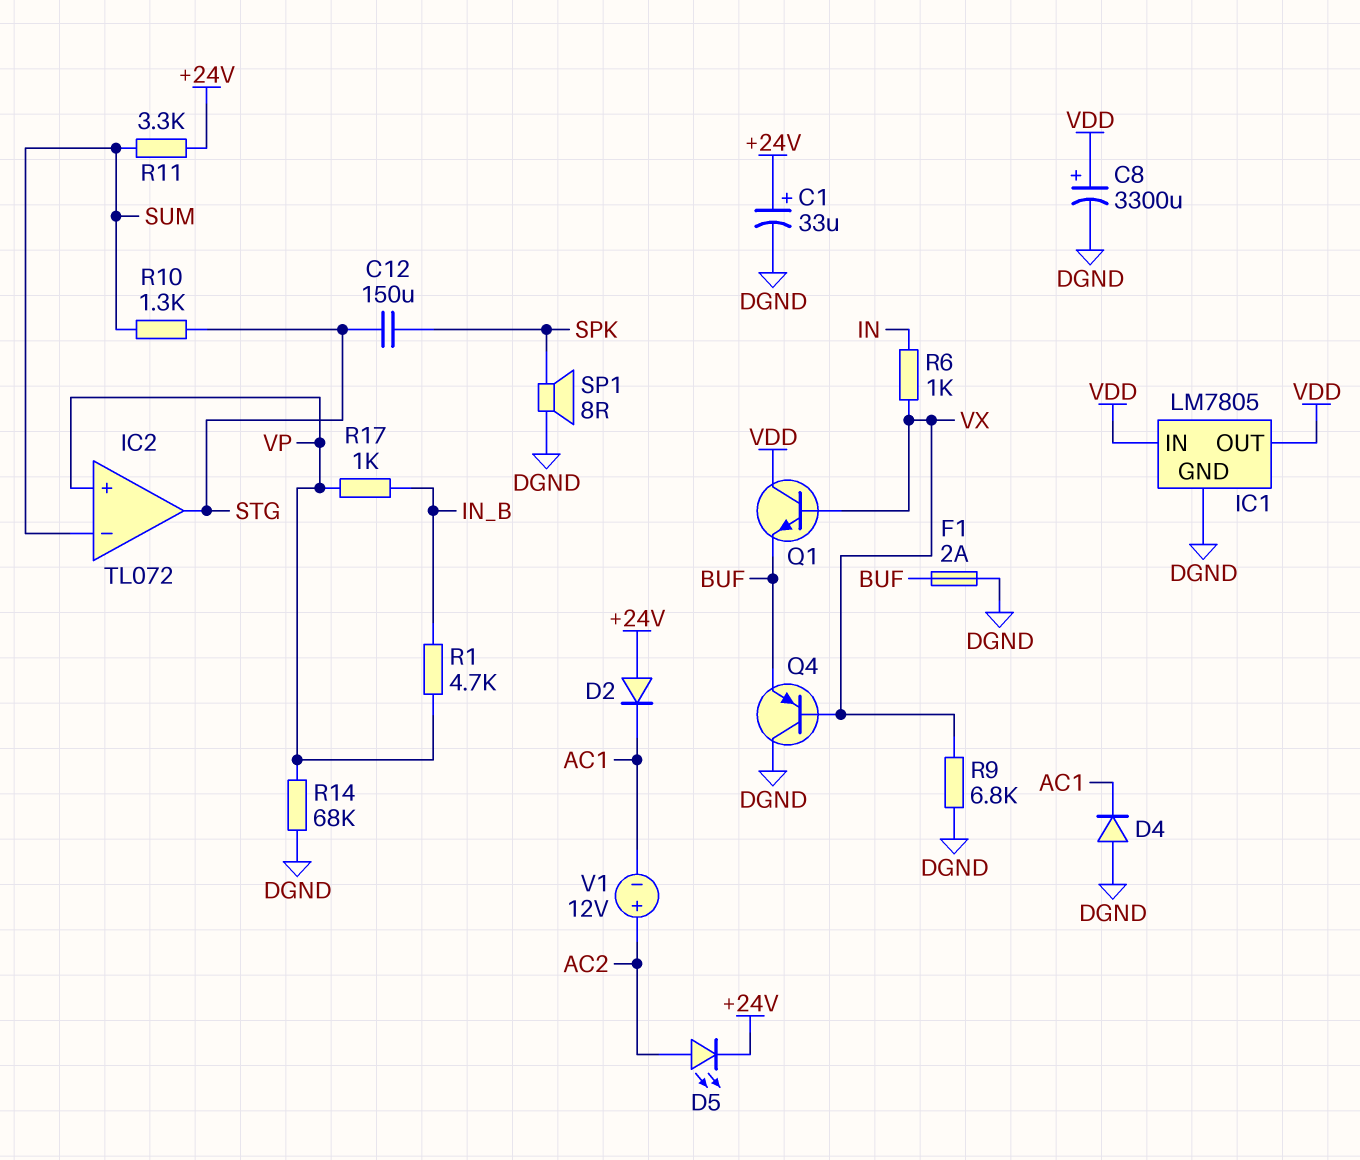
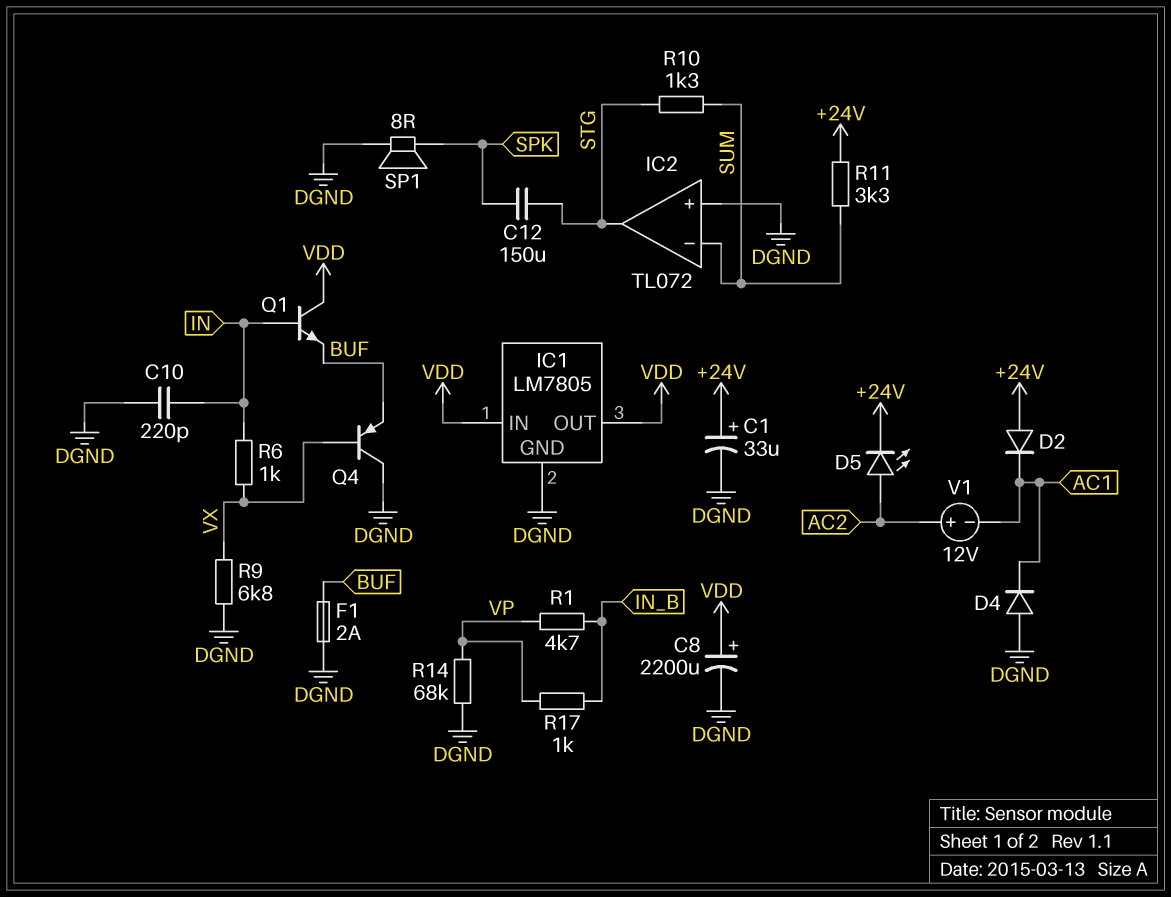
C8: 3300uF (plus VDD, minus DGND) -> 2200uF (plus VDD, minus DGND)
C10: none -> 220pF (DGND, IN)
IC2 pin in+: VP -> DGND
Q1: NPN (B VX, C VDD, E BUF) -> NPN (B IN, C VDD, E BUF)

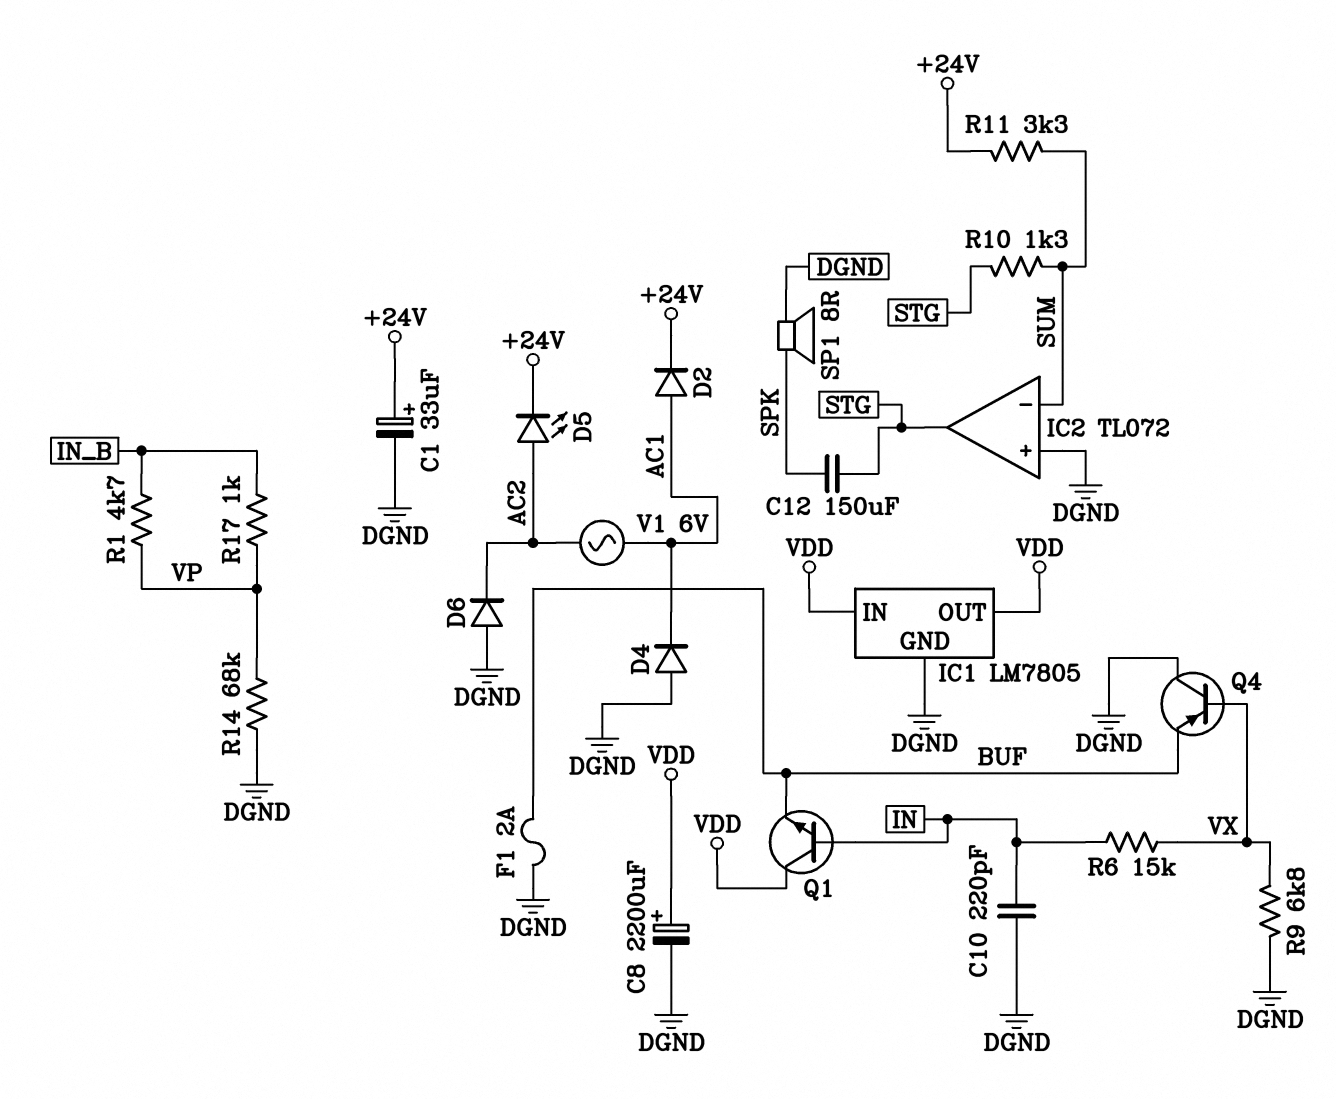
D2: diode (A +24V, K AC1) -> diode (A AC1, K +24V)
D6: none -> diode (A DGND, K AC2)
R6: 1k (IN, VX) -> 15k (IN, VX)
V1: 12V (plus AC2, minus AC1) -> AC 6V (AC1, AC2)

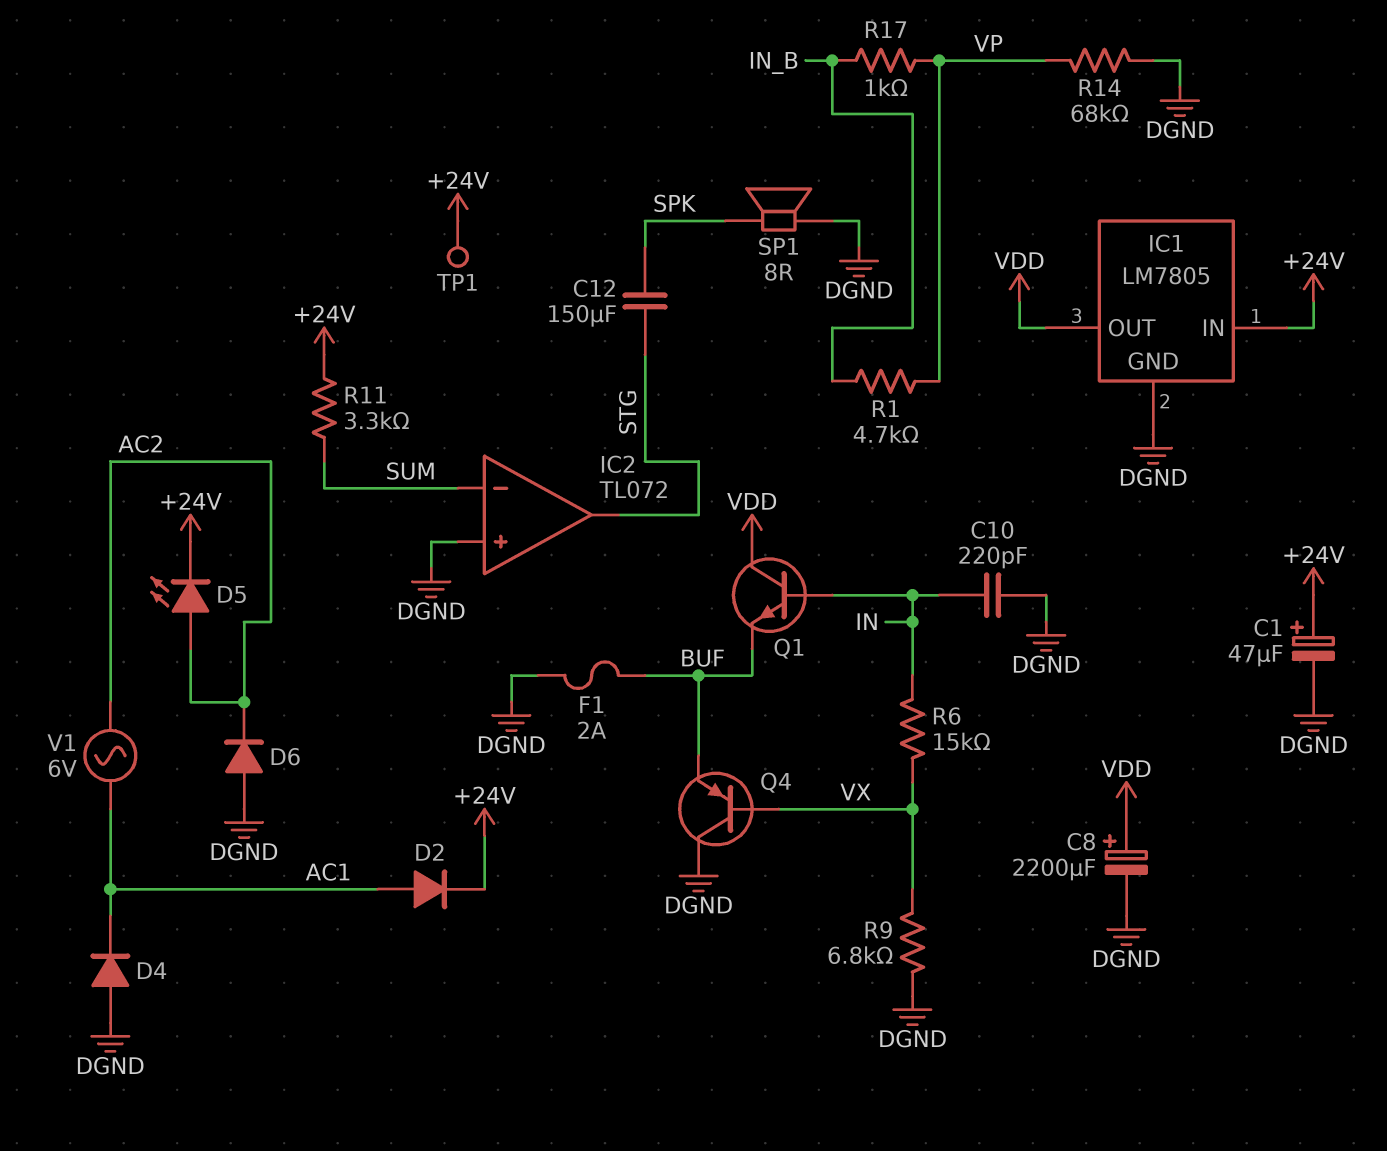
C1: 33uF (plus +24V, minus DGND) -> 47uF (plus +24V, minus DGND)
IC1 pin IN: VDD -> +24V
R10: 1.3k (STG, SUM) -> none
TP1: none -> test point (+24V)

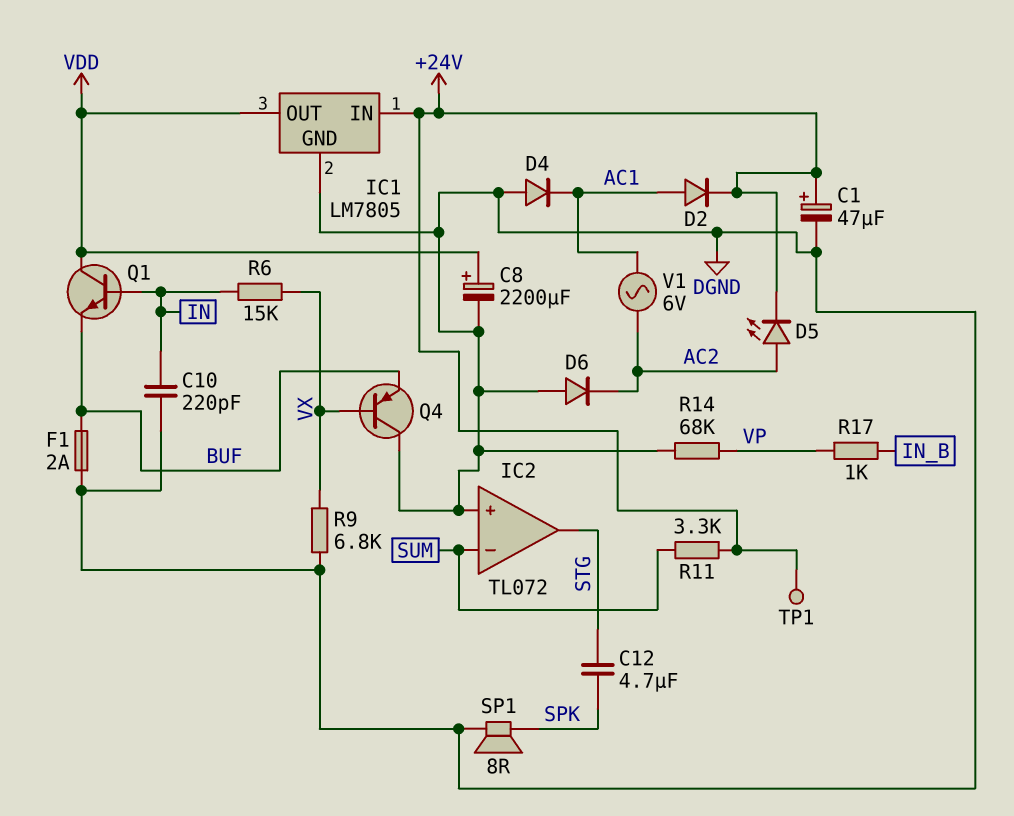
C12: 150uF (SPK, STG) -> 4.7uF (SPK, STG)
R1: 4.7k (IN_B, VP) -> none

